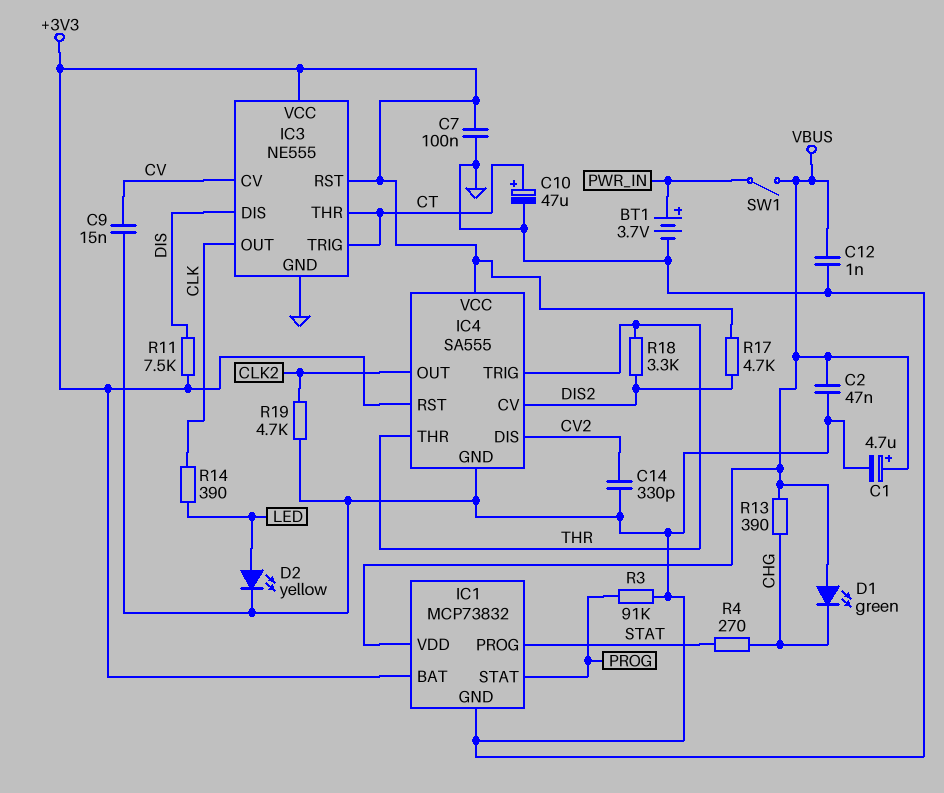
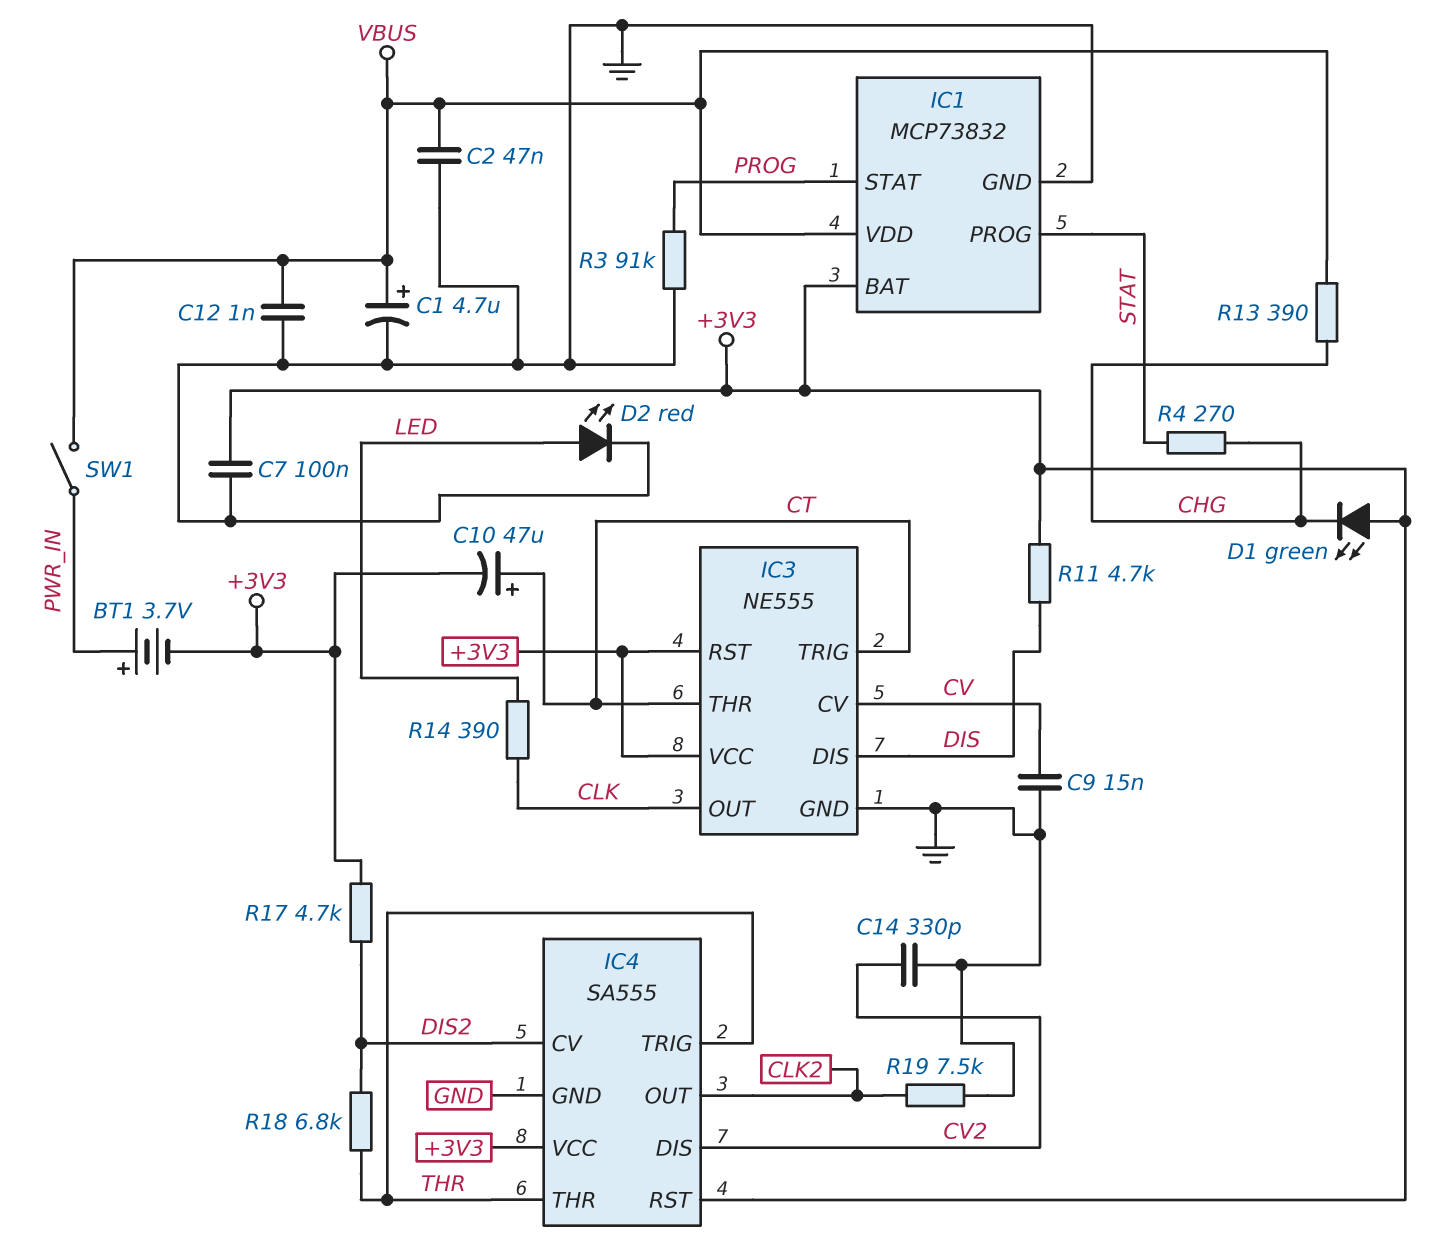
BT1: 3.7V (plus PWR_IN, minus GND) -> 3.7V (plus PWR_IN, minus +3V3)
C10: 47uF (plus CT, minus GND) -> 47uF (plus CT, minus +3V3)
D1: LED green (A VBUS, K CHG) -> LED green (A +3V3, K CHG)
D2: LED yellow (A LED, K GND) -> LED red (A LED, K GND)
R11: 7.5k (+3V3, DIS) -> 4.7k (+3V3, DIS)
R18: 3.3k (DIS2, THR) -> 6.8k (DIS2, THR)
R19: 4.7k (CLK2, GND) -> 7.5k (CLK2, GND)

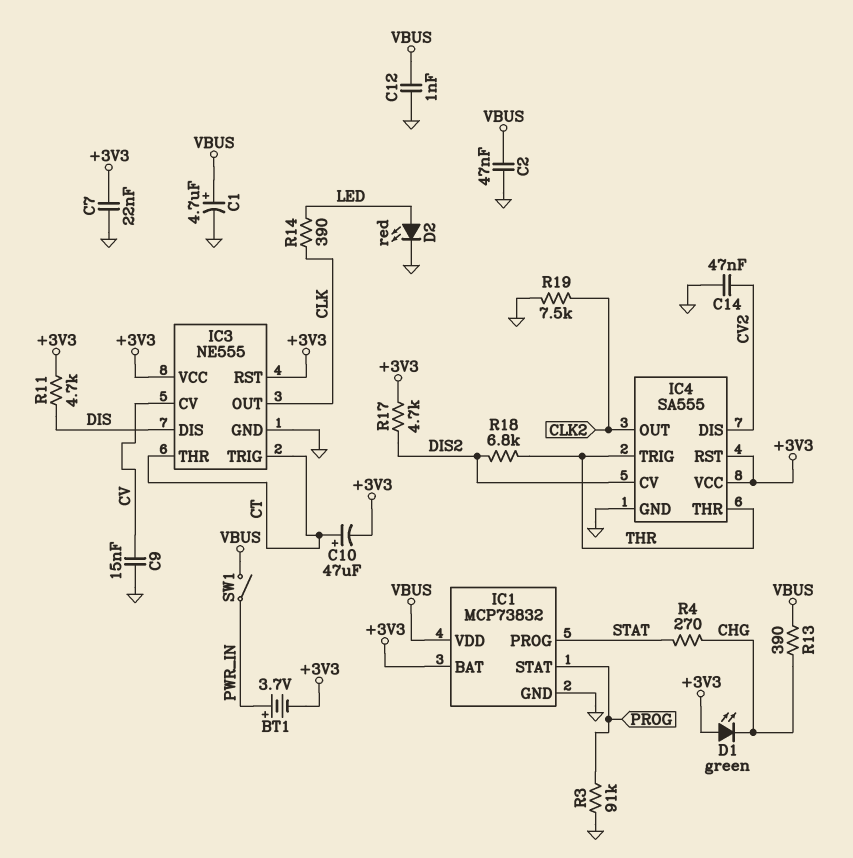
C7: 100nF (+3V3, GND) -> 22nF (+3V3, GND)
C14: 330pF (CV2, GND) -> 47nF (CV2, GND)

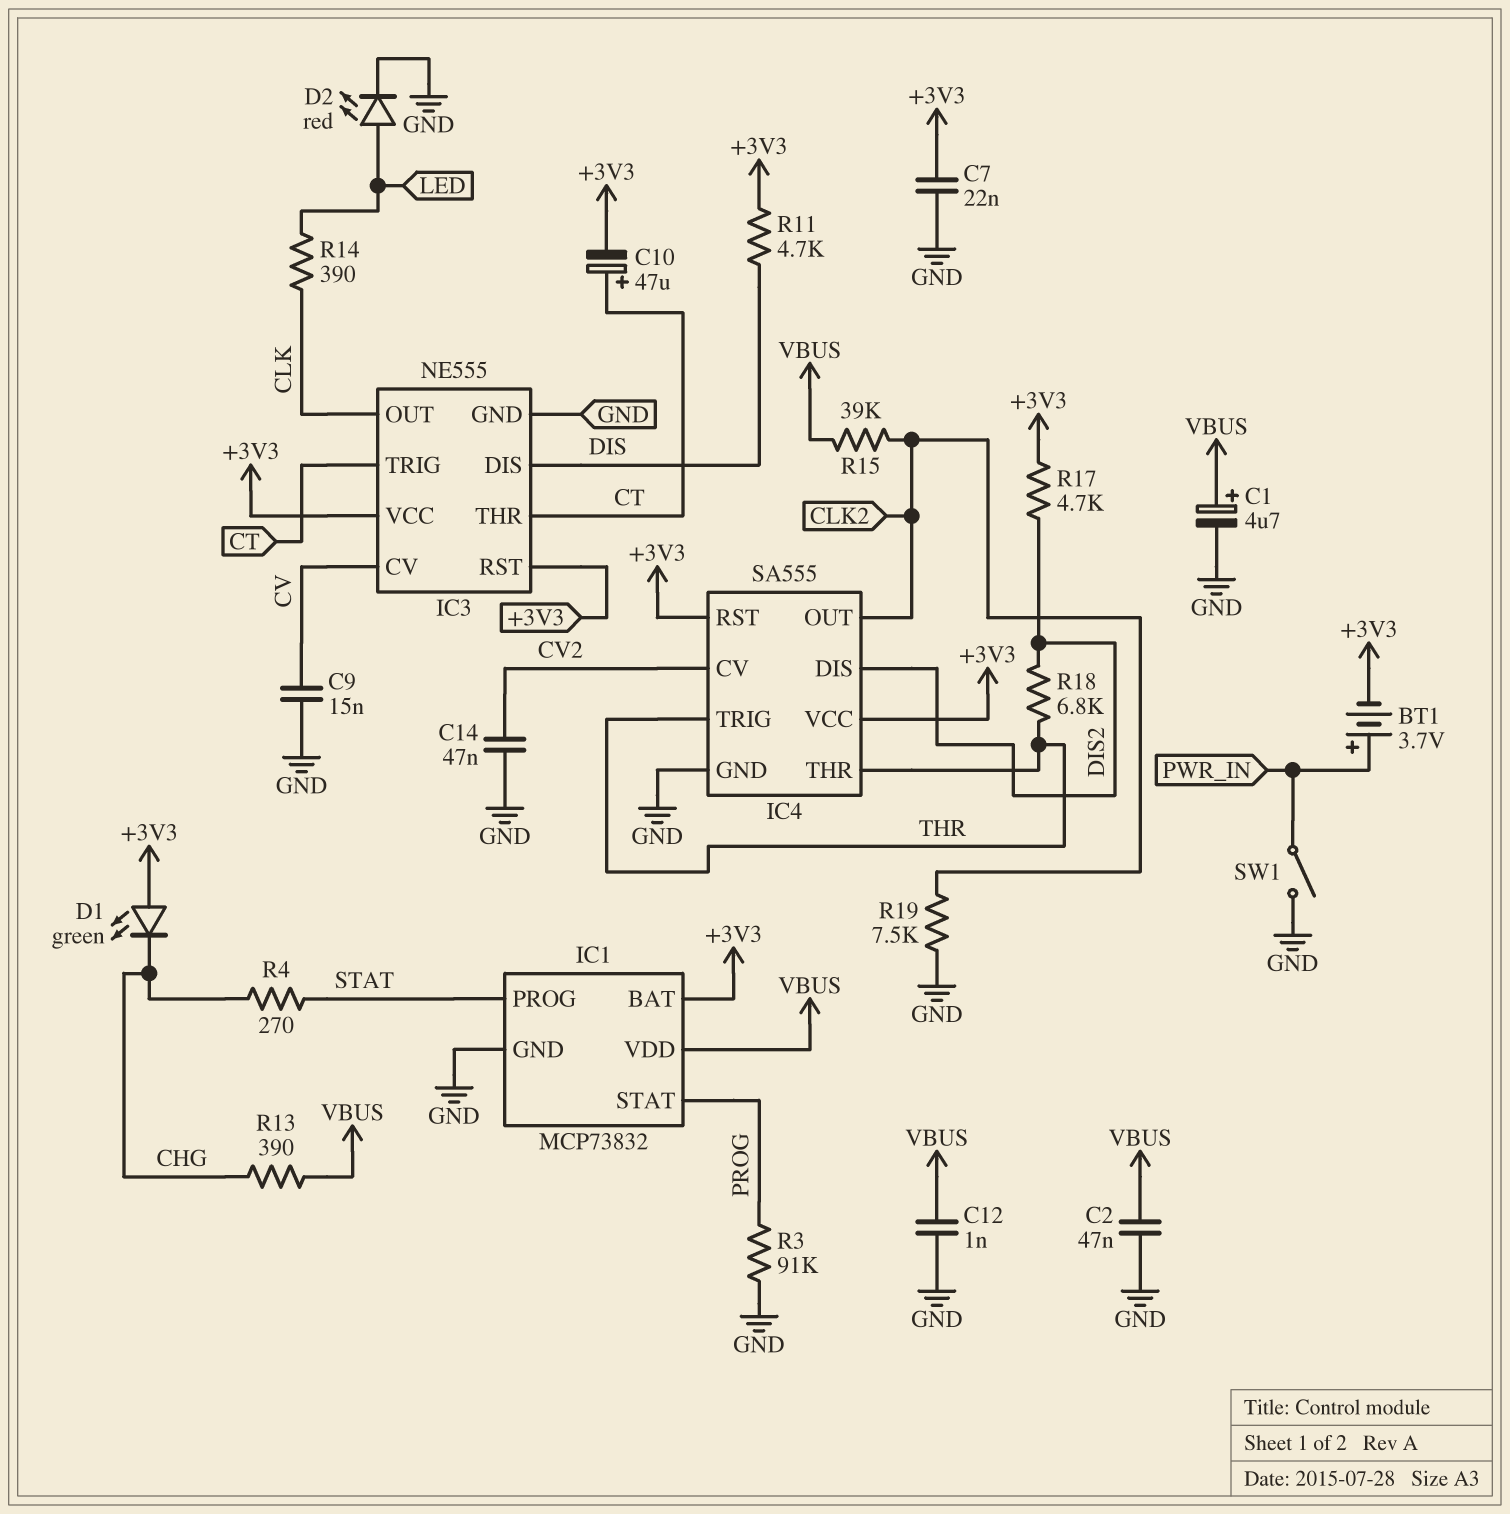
IC4 pin CV: DIS2 -> CV2
IC4 pin DIS: CV2 -> DIS2
R15: none -> 39k (CLK2, VBUS)
SW1: switch (PWR_IN, VBUS) -> switch (GND, PWR_IN)

